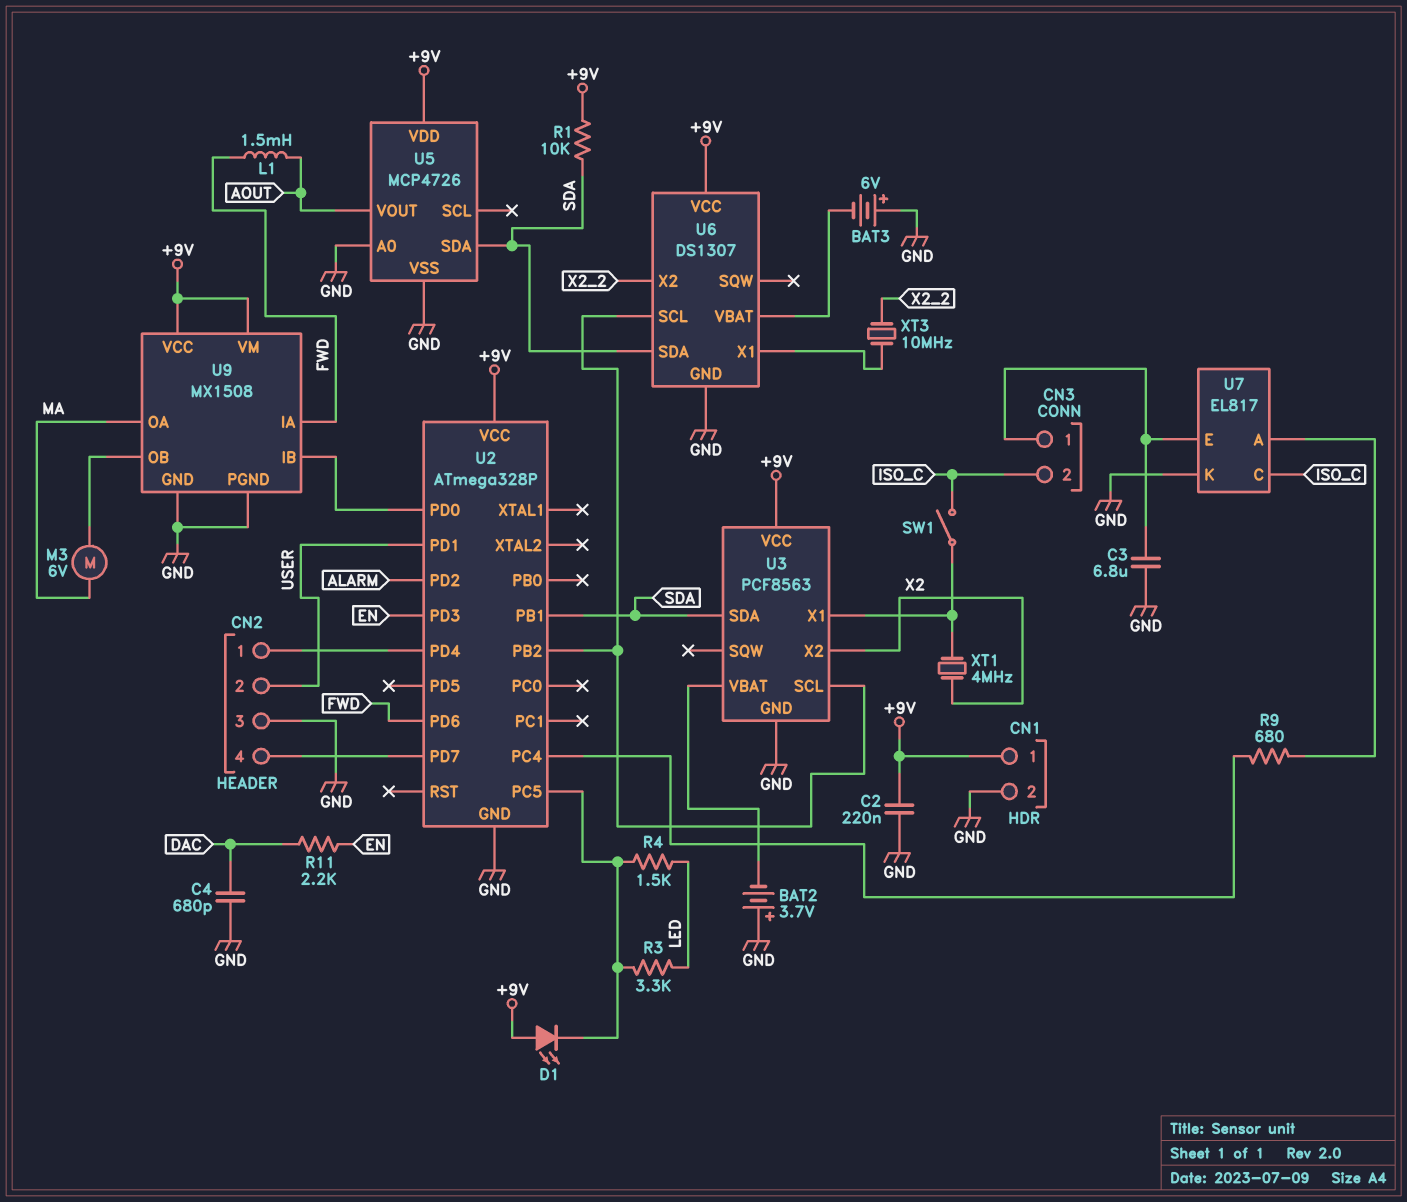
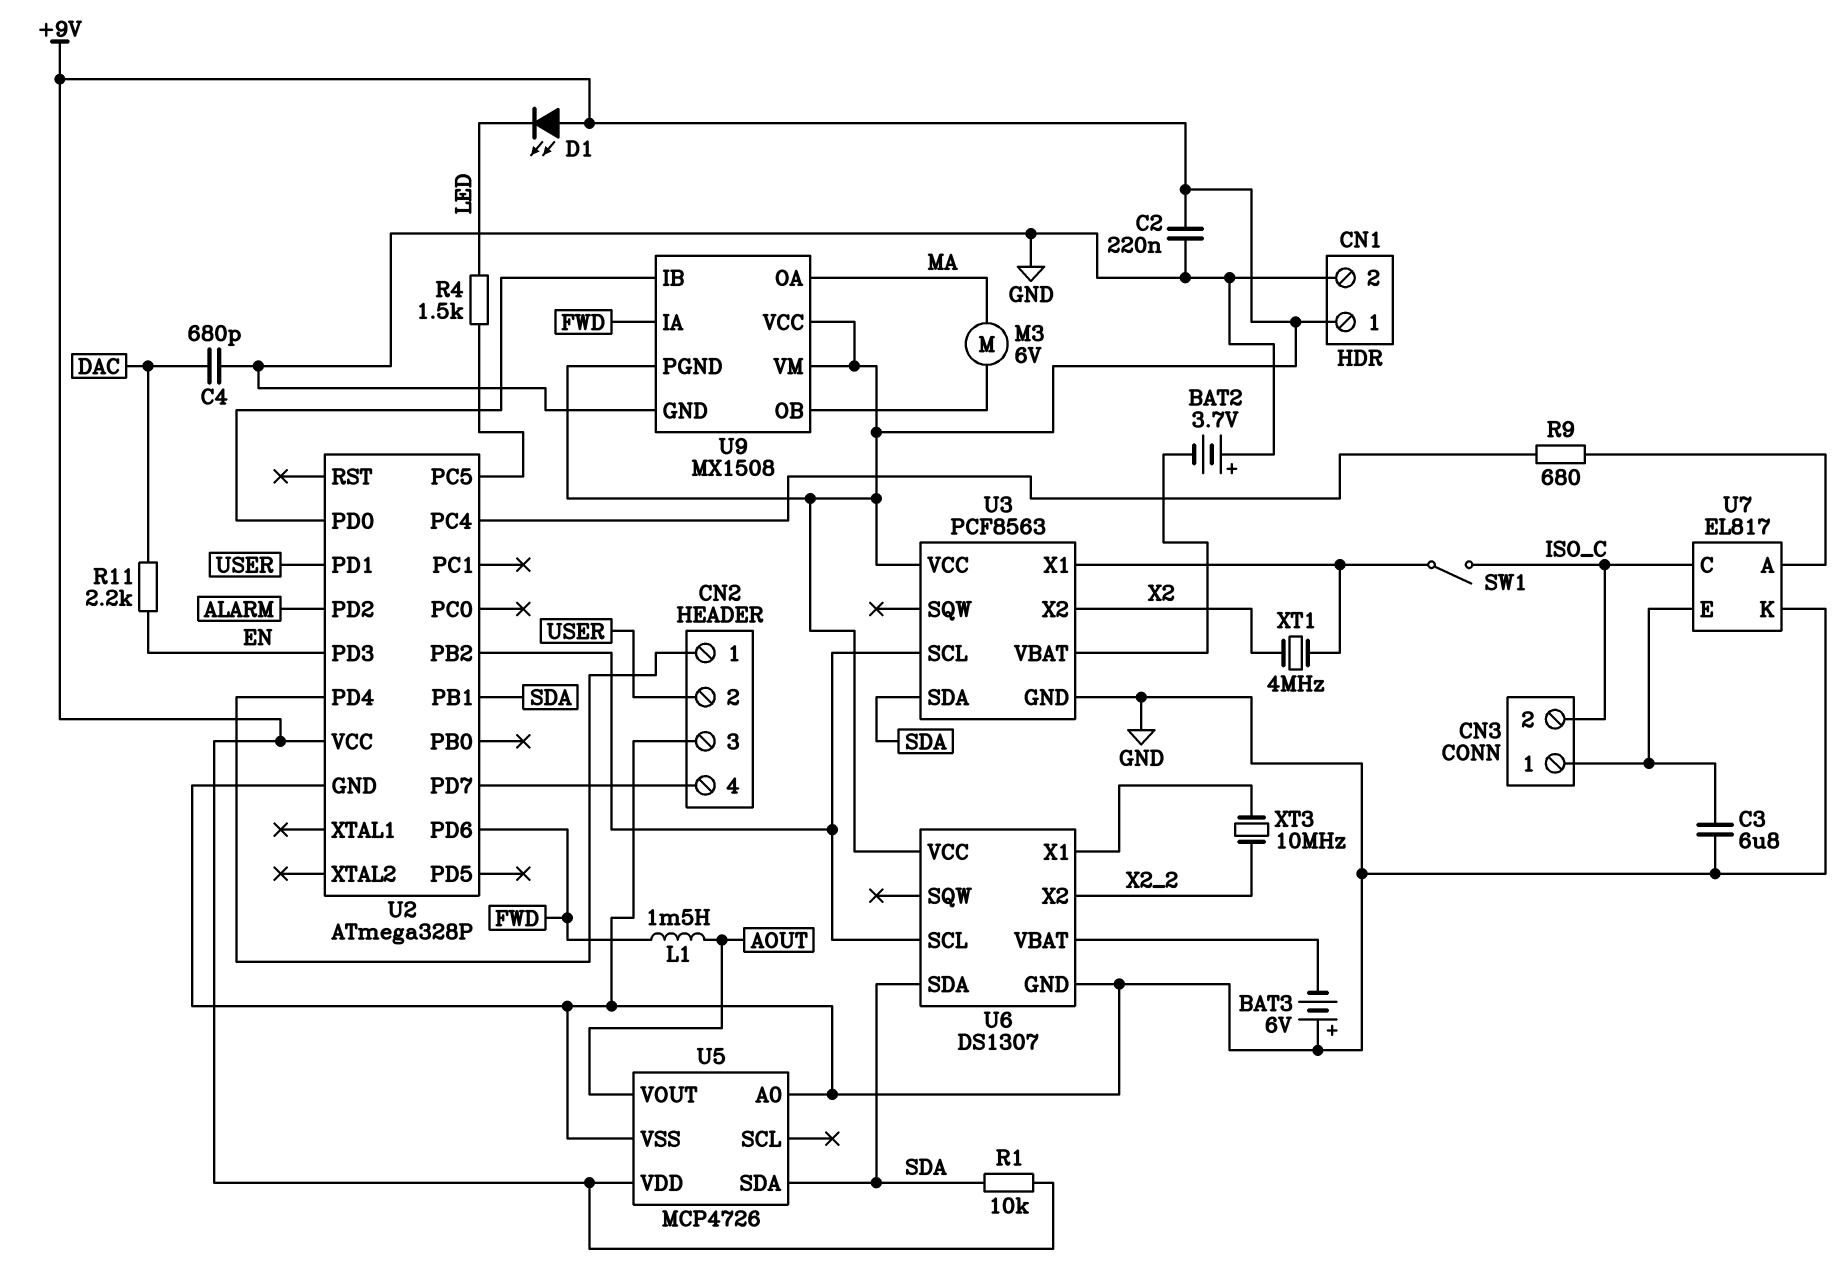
D1: LED (A +9V, K U2/PC5) -> LED (A +9V, K LED)
R3: 3.3k (LED, U2/PC5) -> none
U9 pin PGND: GND -> +9V

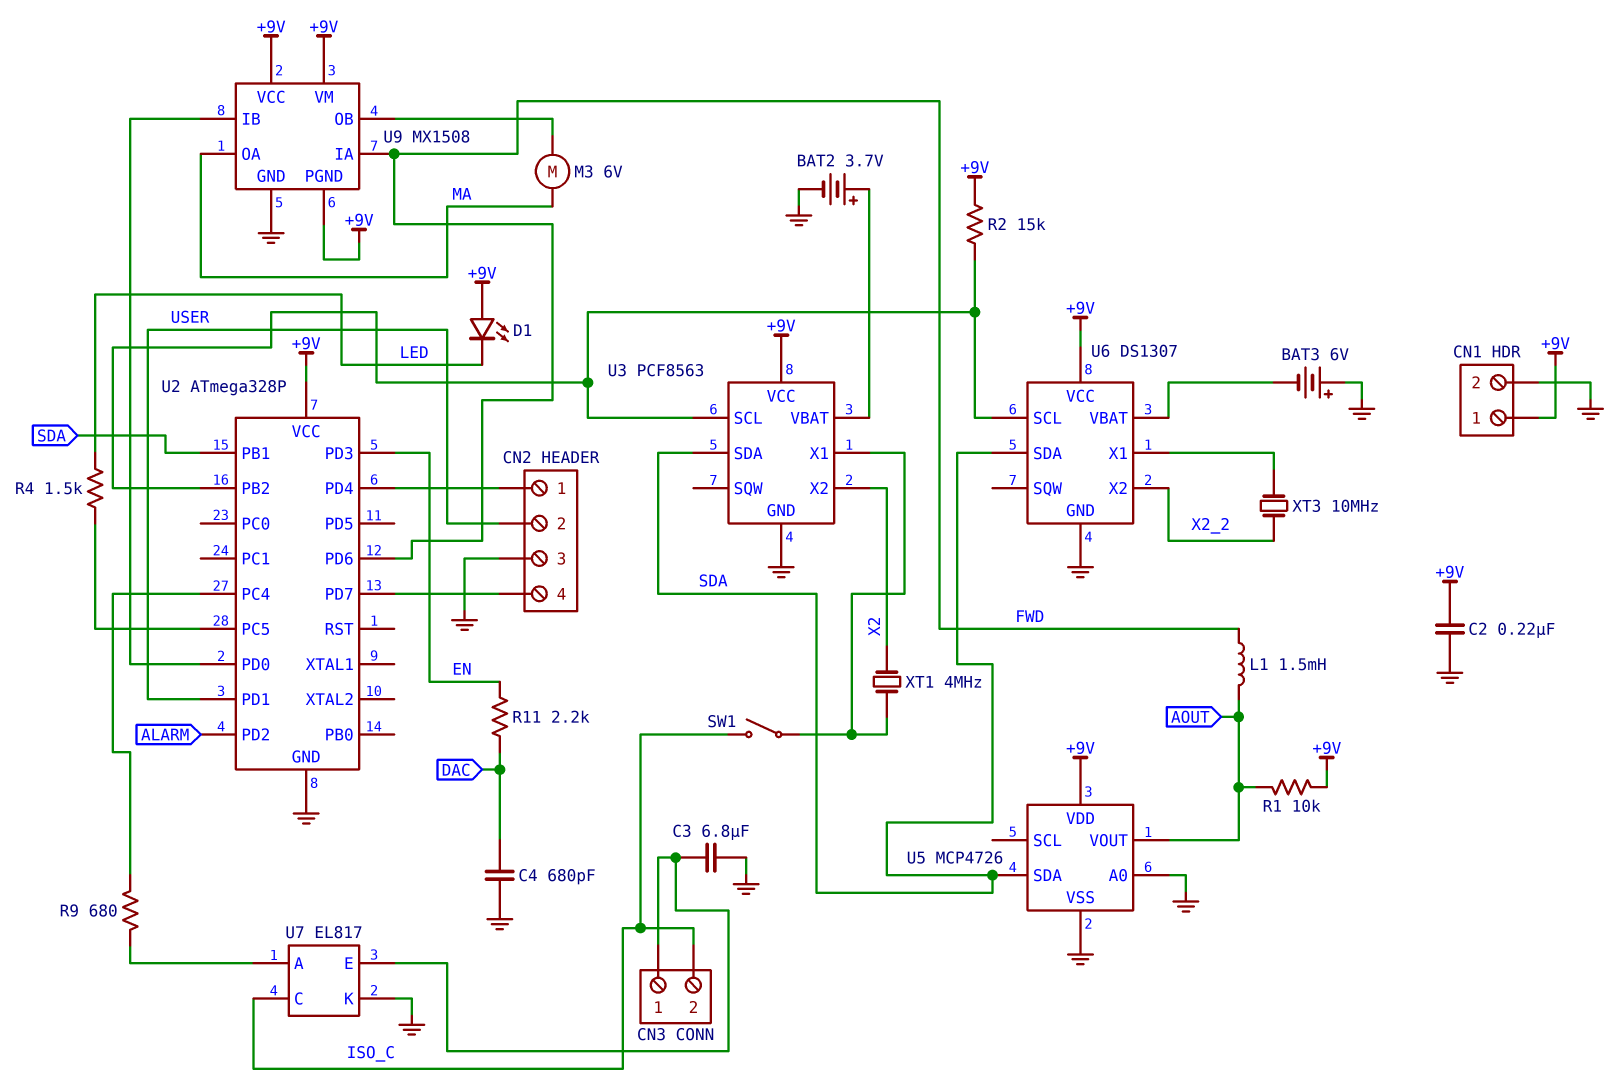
BAT2: 3.7V (plus GND, minus U3/VBAT) -> 3.7V (plus U3/VBAT, minus GND)
R1: 10k (+9V, SDA) -> 10k (+9V, AOUT)
R2: none -> 15k (+9V, U2/PB2)

